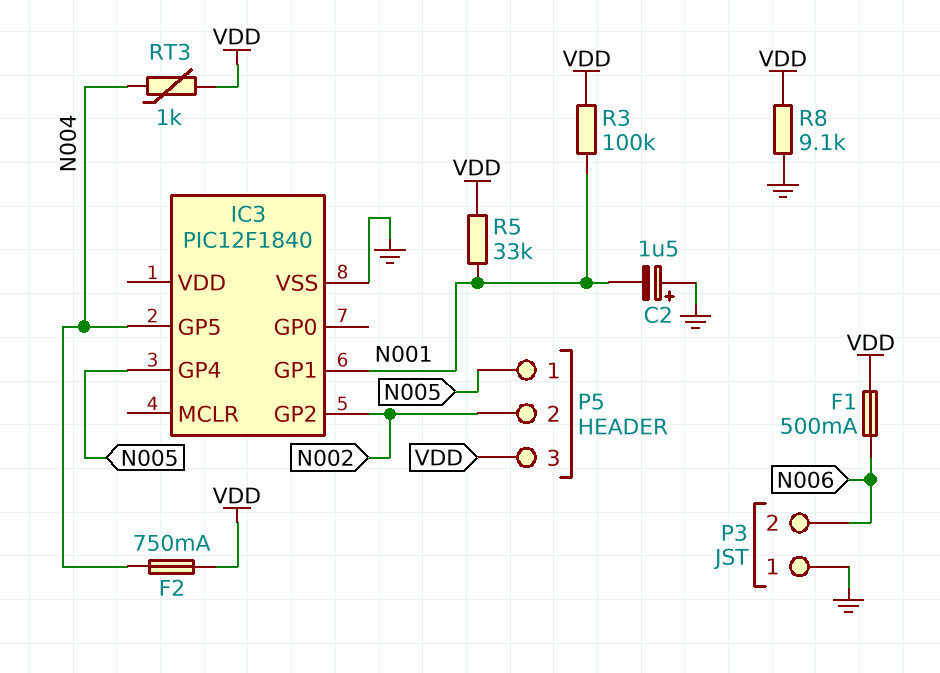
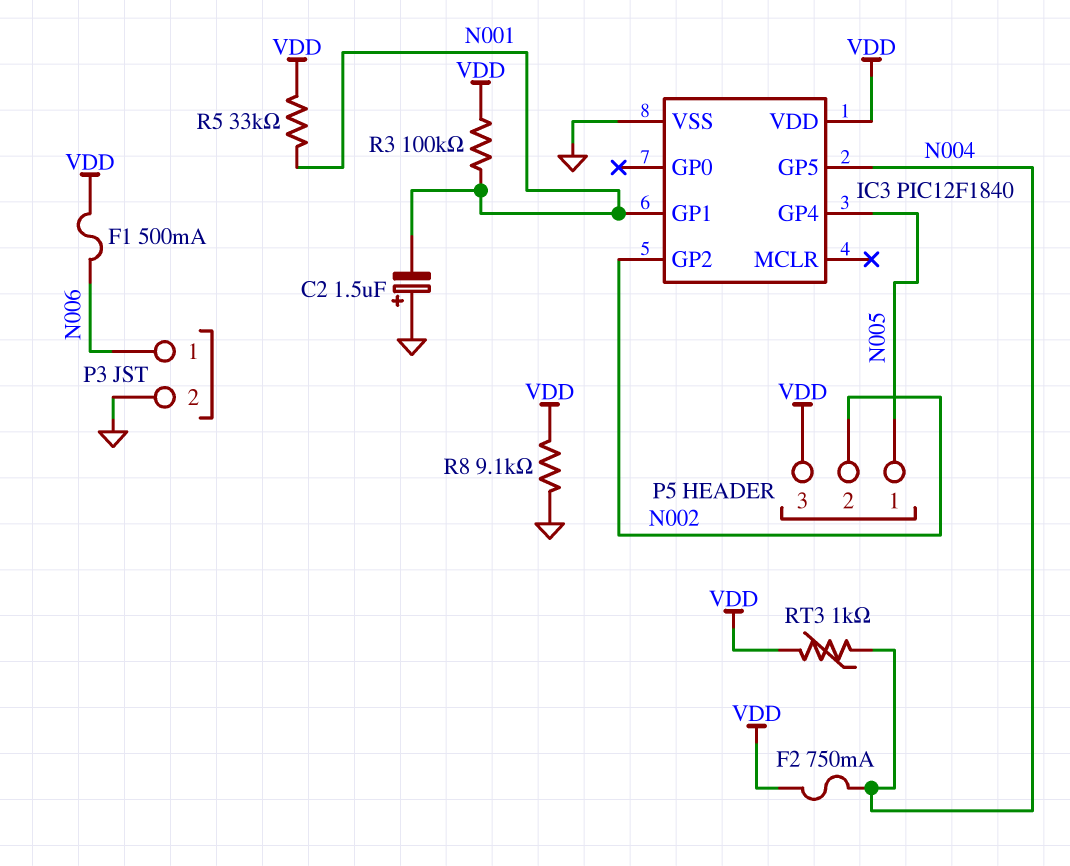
IC3 pin VDD: none -> VDD
P3 pin 1: GND -> N006
P3 pin 2: N006 -> GND

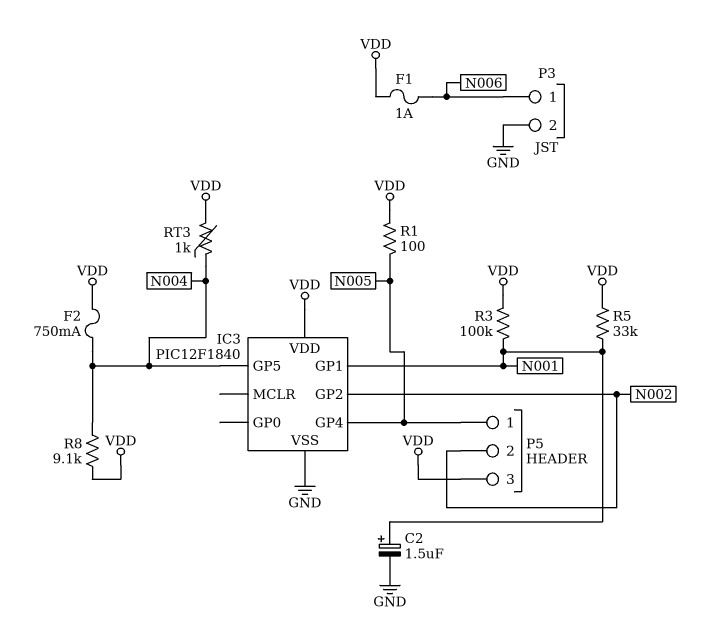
C2: 1.5uF (plus GND, minus N001) -> 1.5uF (plus N001, minus GND)
F1: 500mA (N006, VDD) -> 1A (N006, VDD)
R1: none -> 100 (N005, VDD)
R8: 9.1k (GND, VDD) -> 9.1k (N004, VDD)

